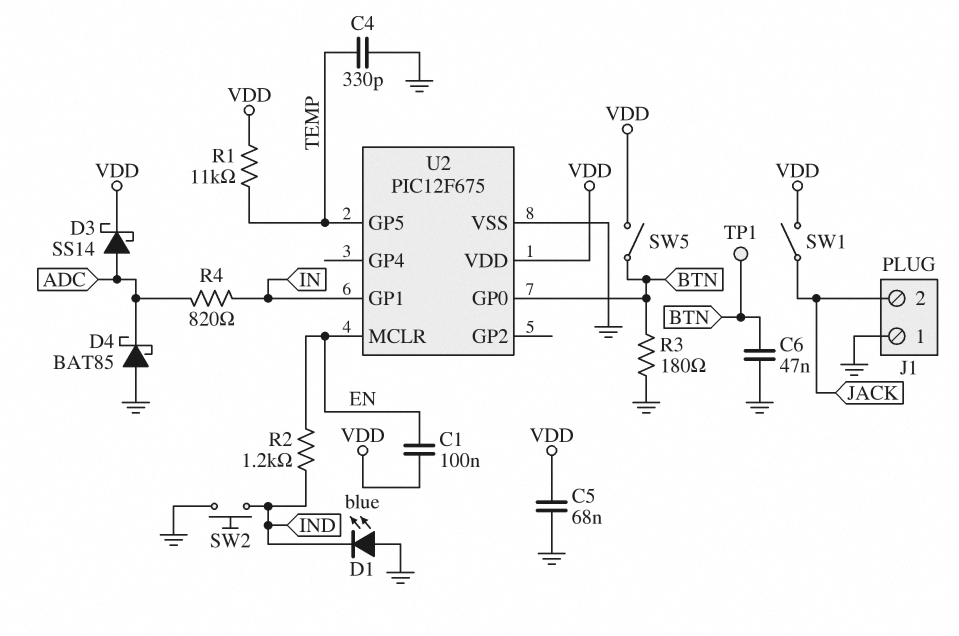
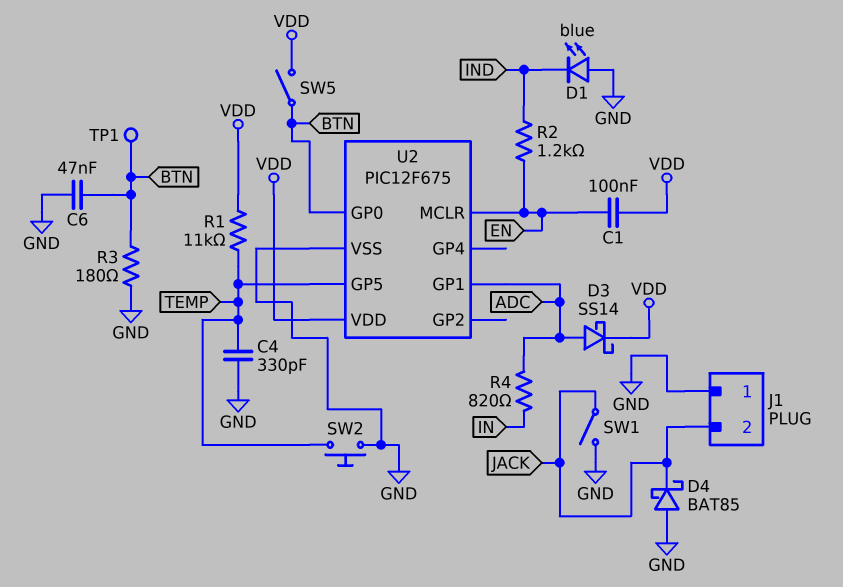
C5: 68nF (GND, VDD) -> none
D4: schottky BAT85 (A GND, K ADC) -> schottky BAT85 (A GND, K JACK)
SW1: switch (JACK, VDD) -> switch (GND, JACK)
SW2: button (GND, IND) -> button (GND, TEMP)
U2 pin GP1: IN -> ADC

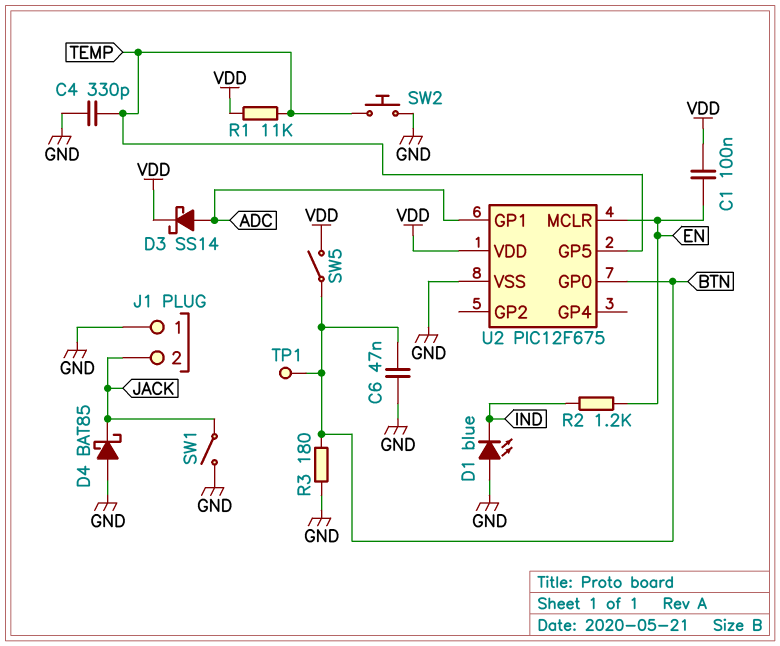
R4: 820 (ADC, IN) -> none

